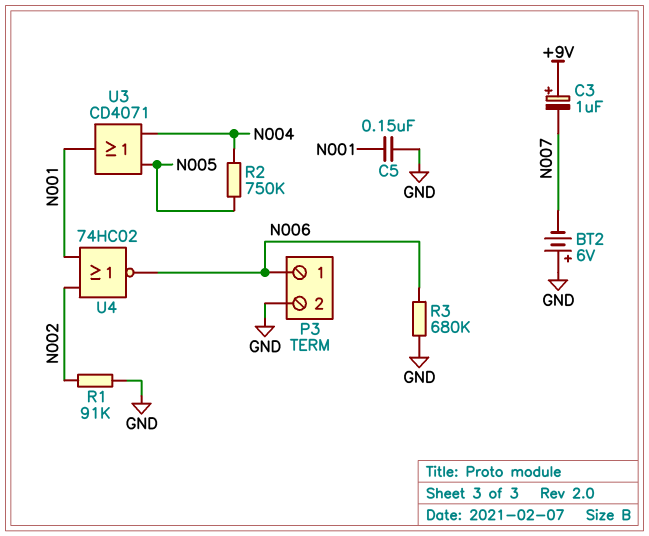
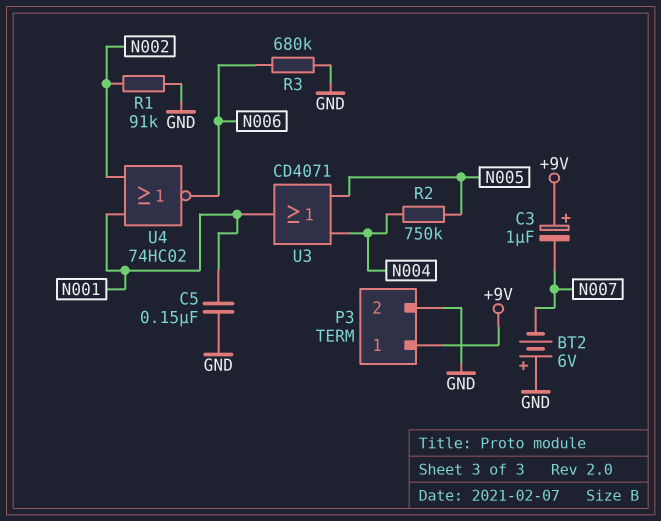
P3 pin 1: N006 -> +9V

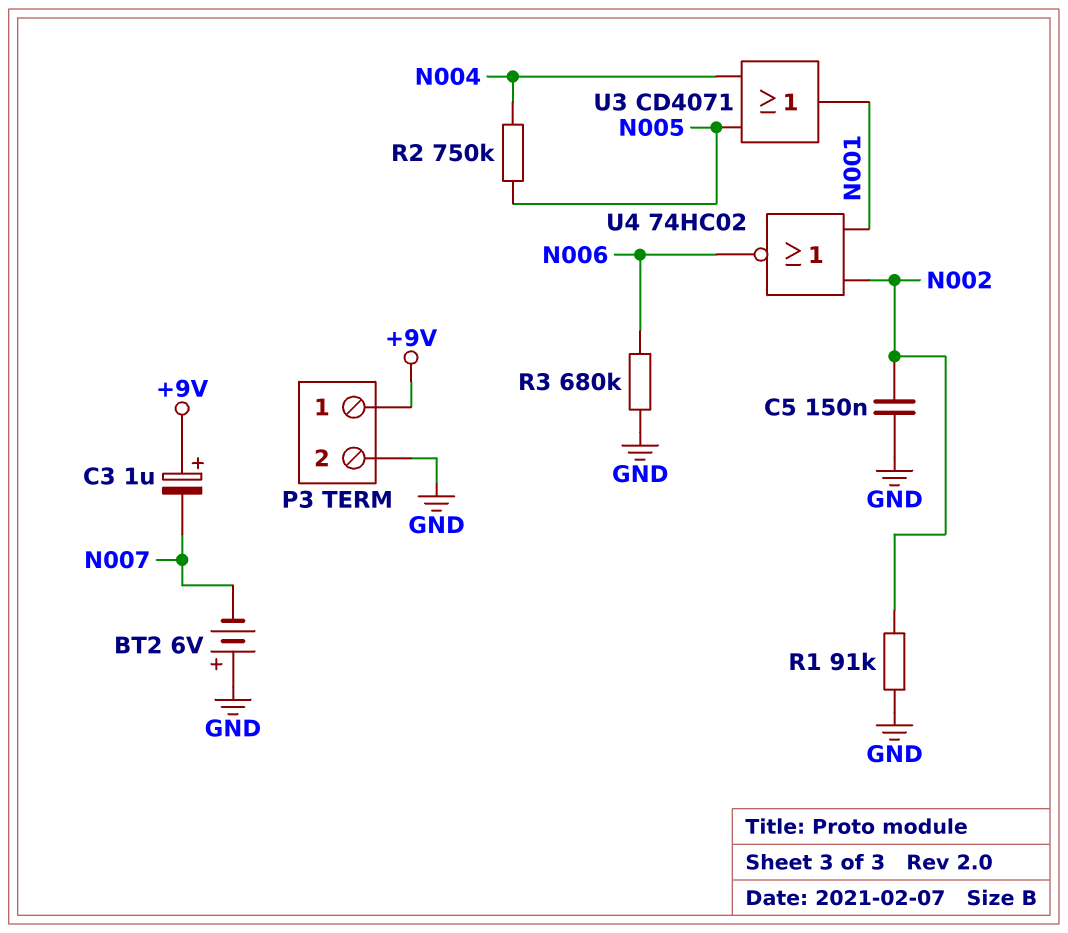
C5: 150nF (GND, N001) -> 150nF (GND, N002)

